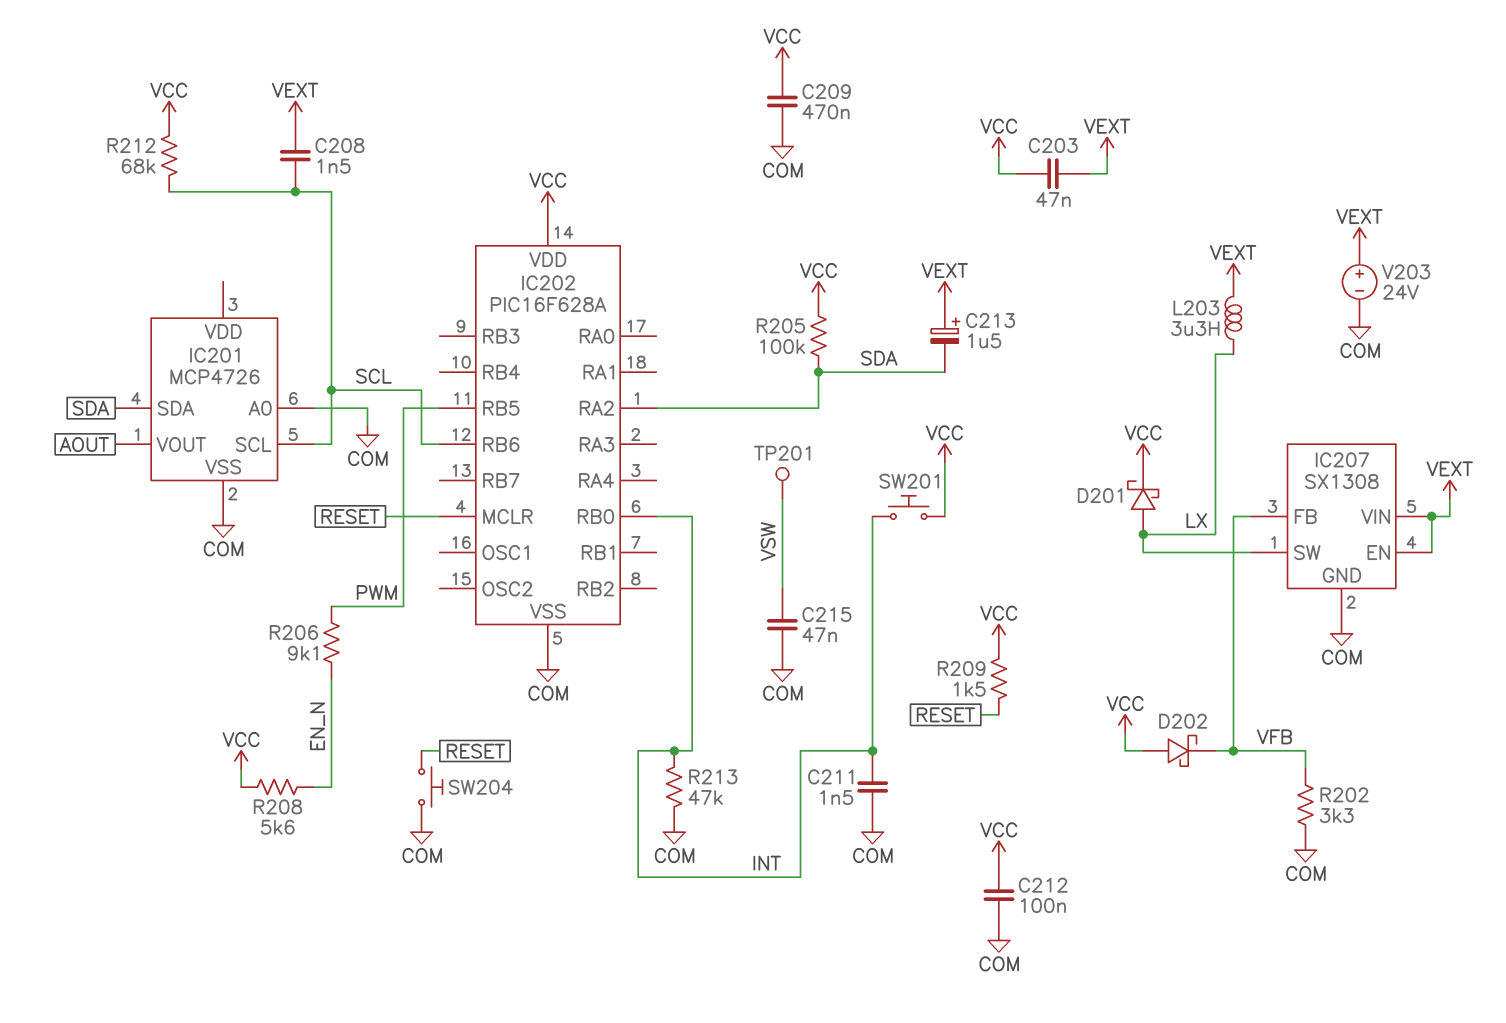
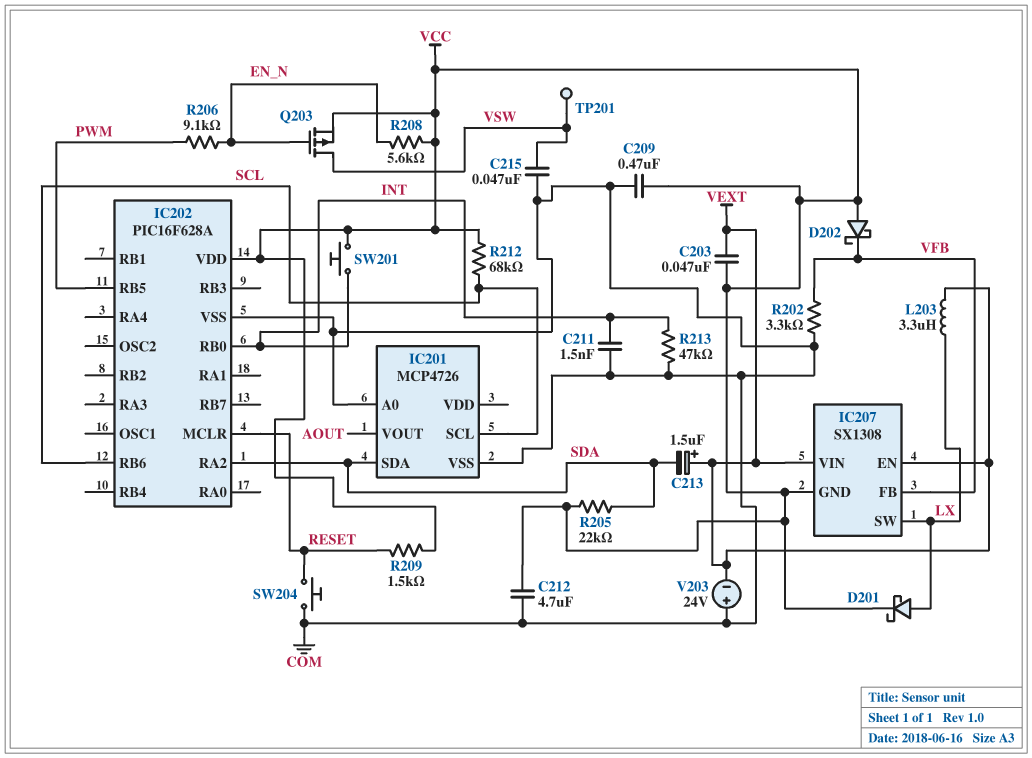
C208: 1.5nF (SCL, VEXT) -> none
C212: 100nF (COM, VCC) -> 4.7uF (COM, VCC)
IC207 pin GND: COM -> VCC
Q203: none -> PMOS (G EN_N, D VSW, S VCC)
R205: 100k (SDA, VCC) -> 22k (SDA, VCC)
V203: 24V (plus VEXT, minus COM) -> 24V (plus COM, minus VEXT)

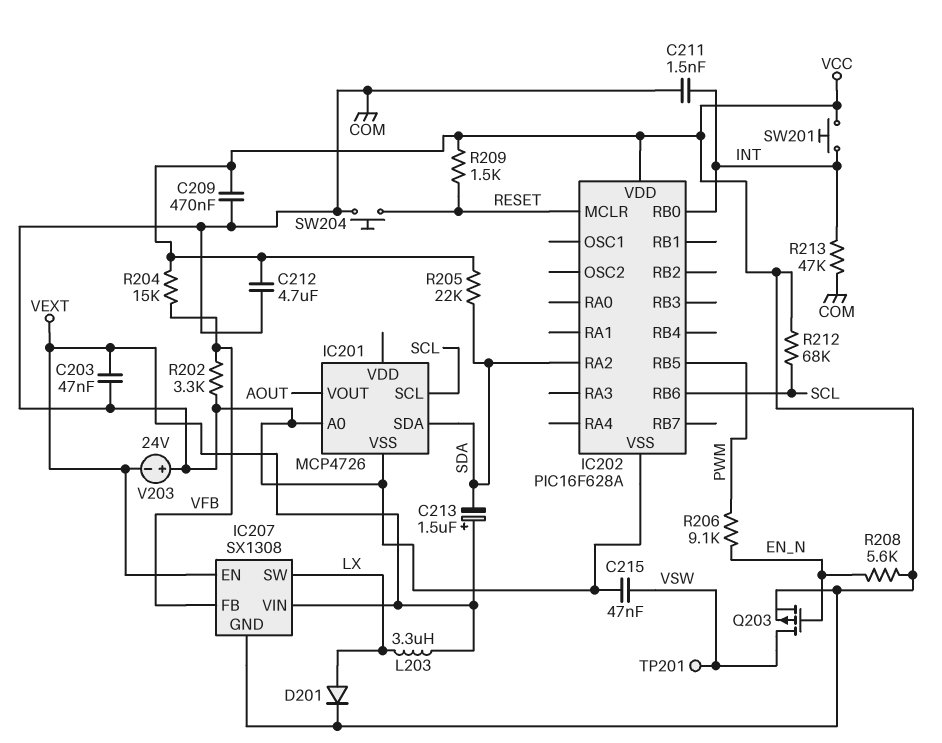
C203: 47nF (VCC, VEXT) -> 47nF (COM, VEXT)
D201: schottky (A LX, K VCC) -> diode (A LX, K VCC)
D202: schottky (A VCC, K VFB) -> none
R204: none -> 15k (VCC, VFB)

